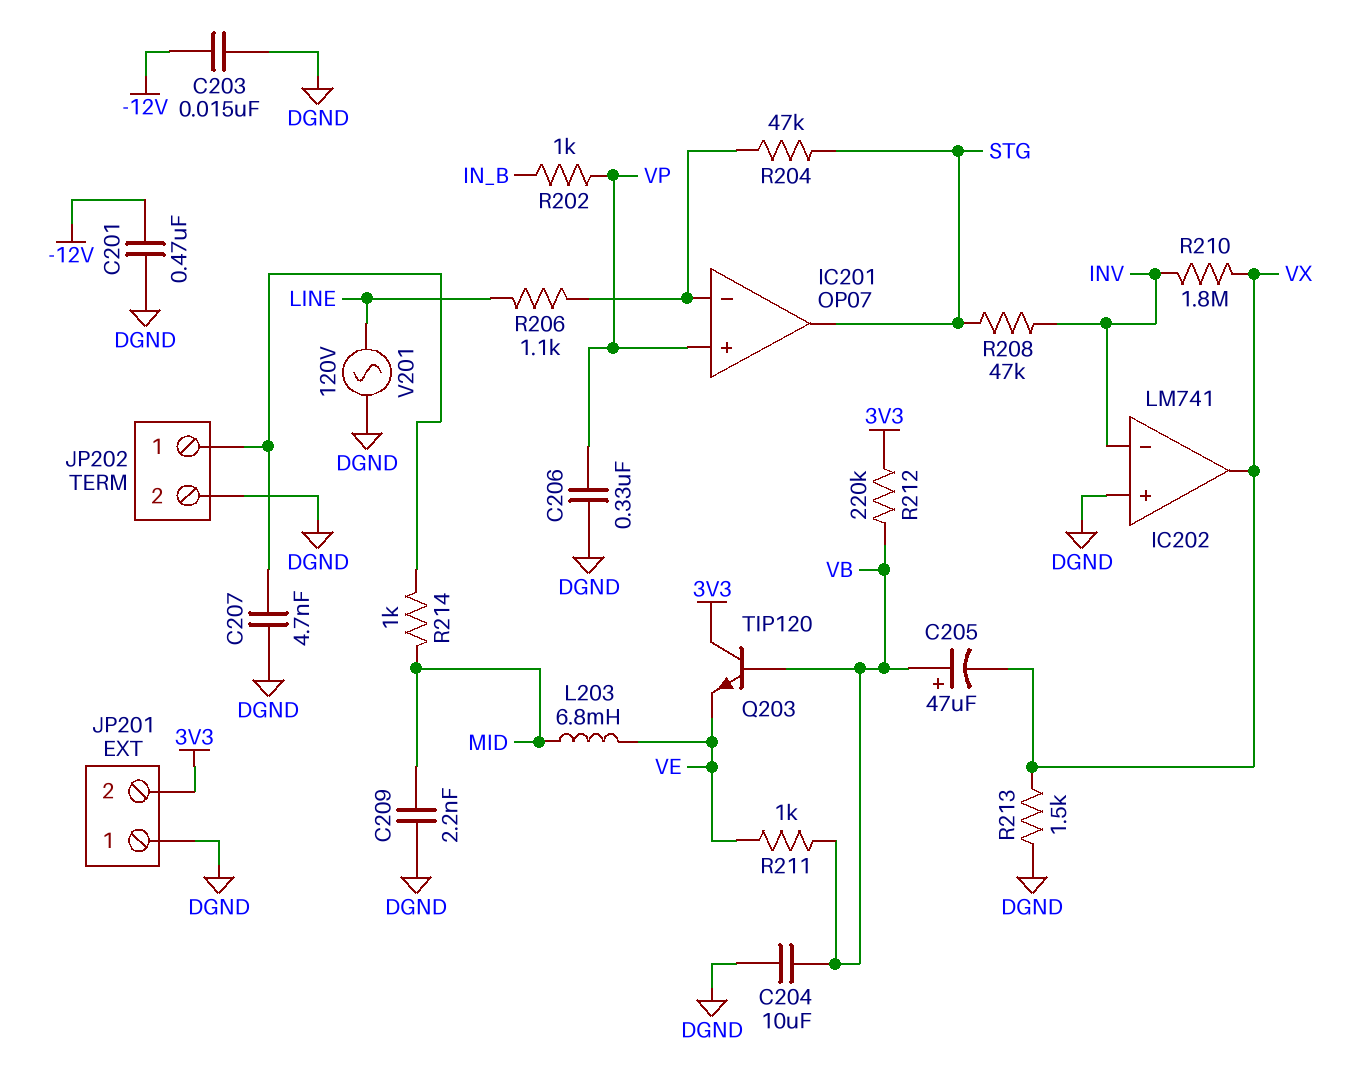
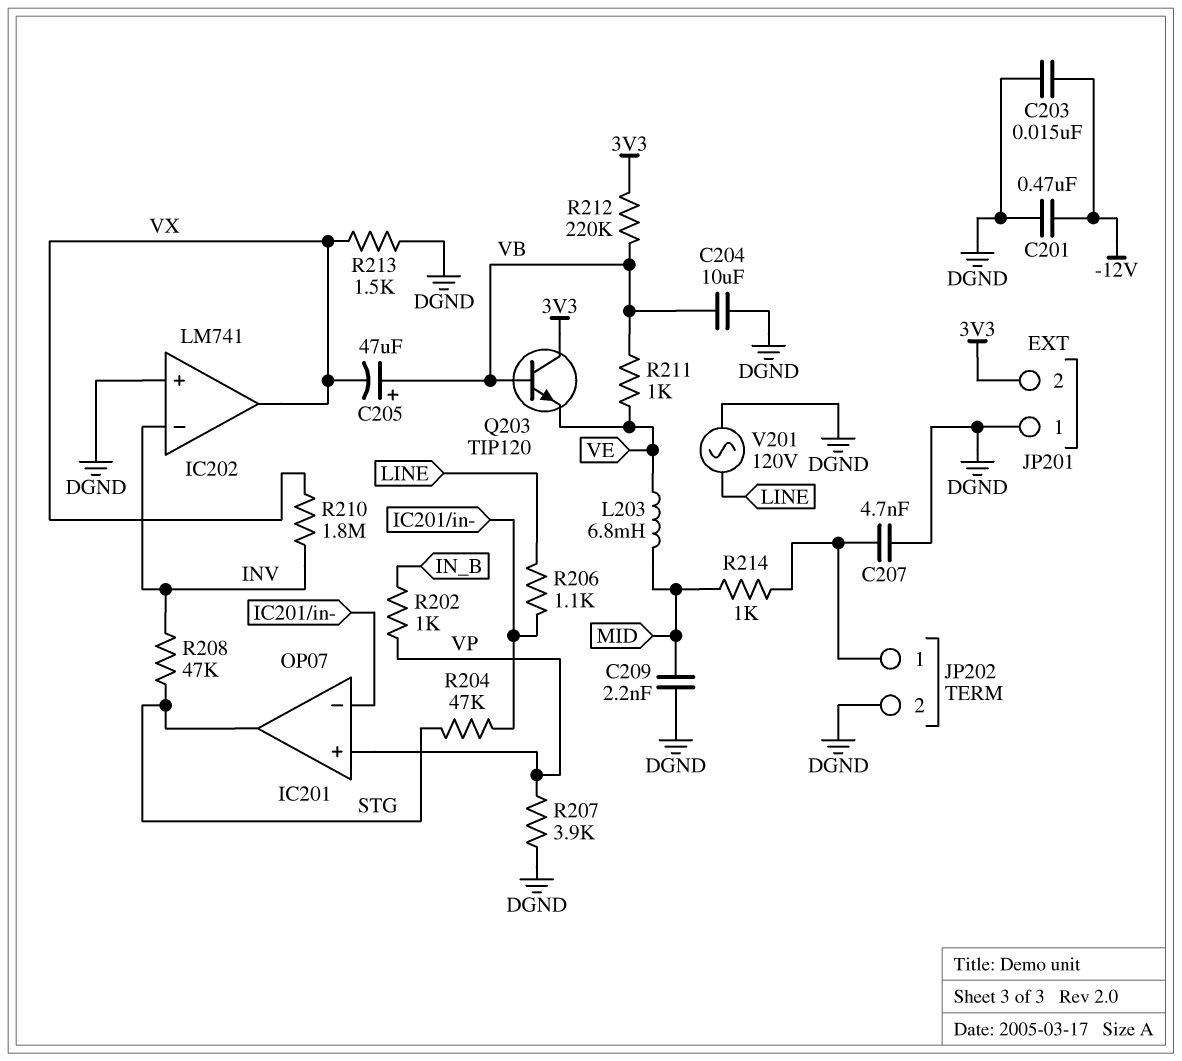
C206: 330nF (DGND, VP) -> none
R207: none -> 3.9k (DGND, VP)

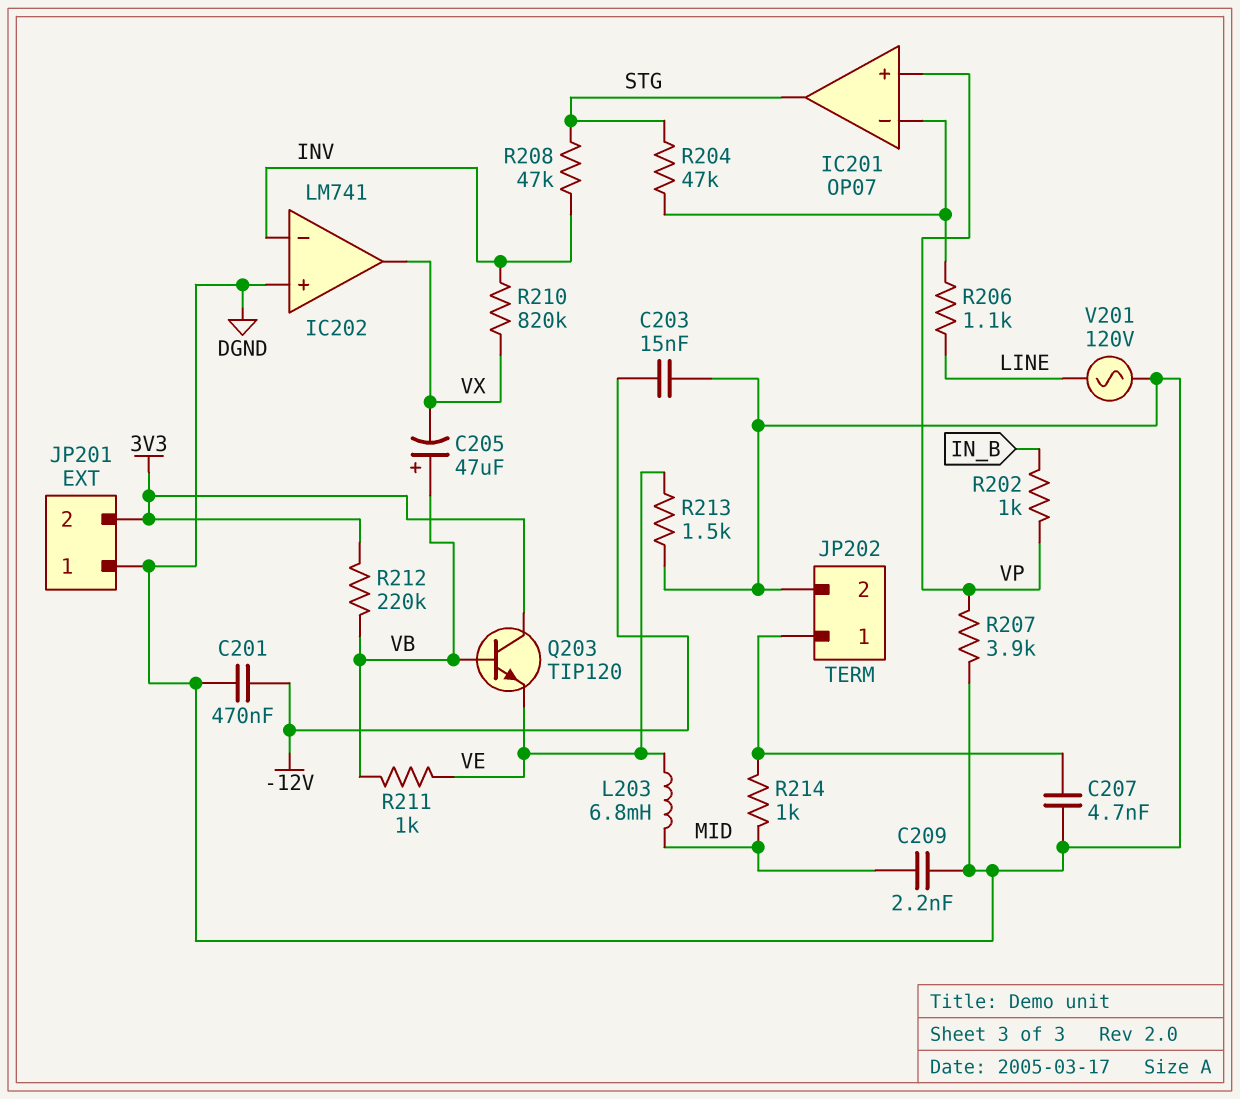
C204: 10uF (DGND, VB) -> none
R210: 1.8M (INV, VX) -> 820k (INV, VX)
R213: 1.5k (DGND, VX) -> 1.5k (DGND, VE)

